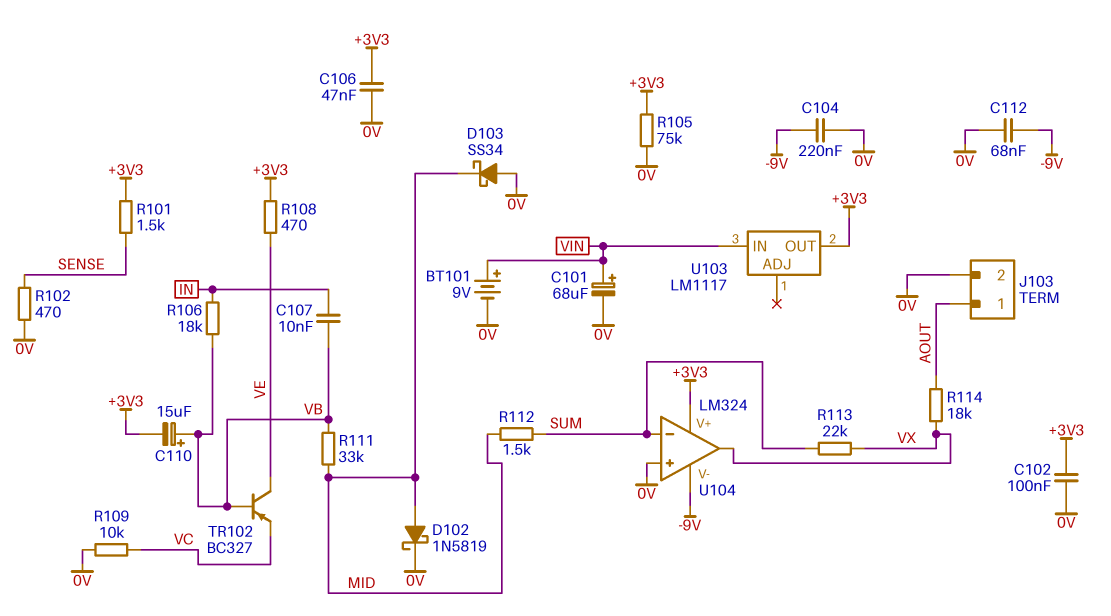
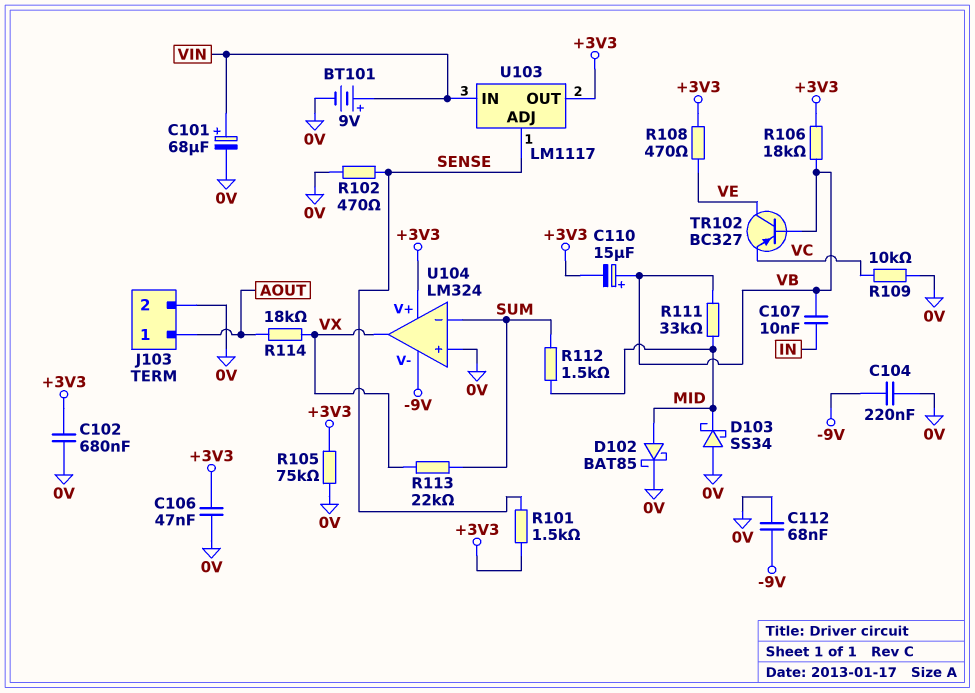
C102: 100nF (+3V3, 0V) -> 680nF (+3V3, 0V)
D102: schottky 1N5819 (A MID, K 0V) -> schottky BAT85 (A MID, K 0V)
R106: 18k (IN, VB) -> 18k (+3V3, VB)
U103 pin ADJ: none -> SENSE

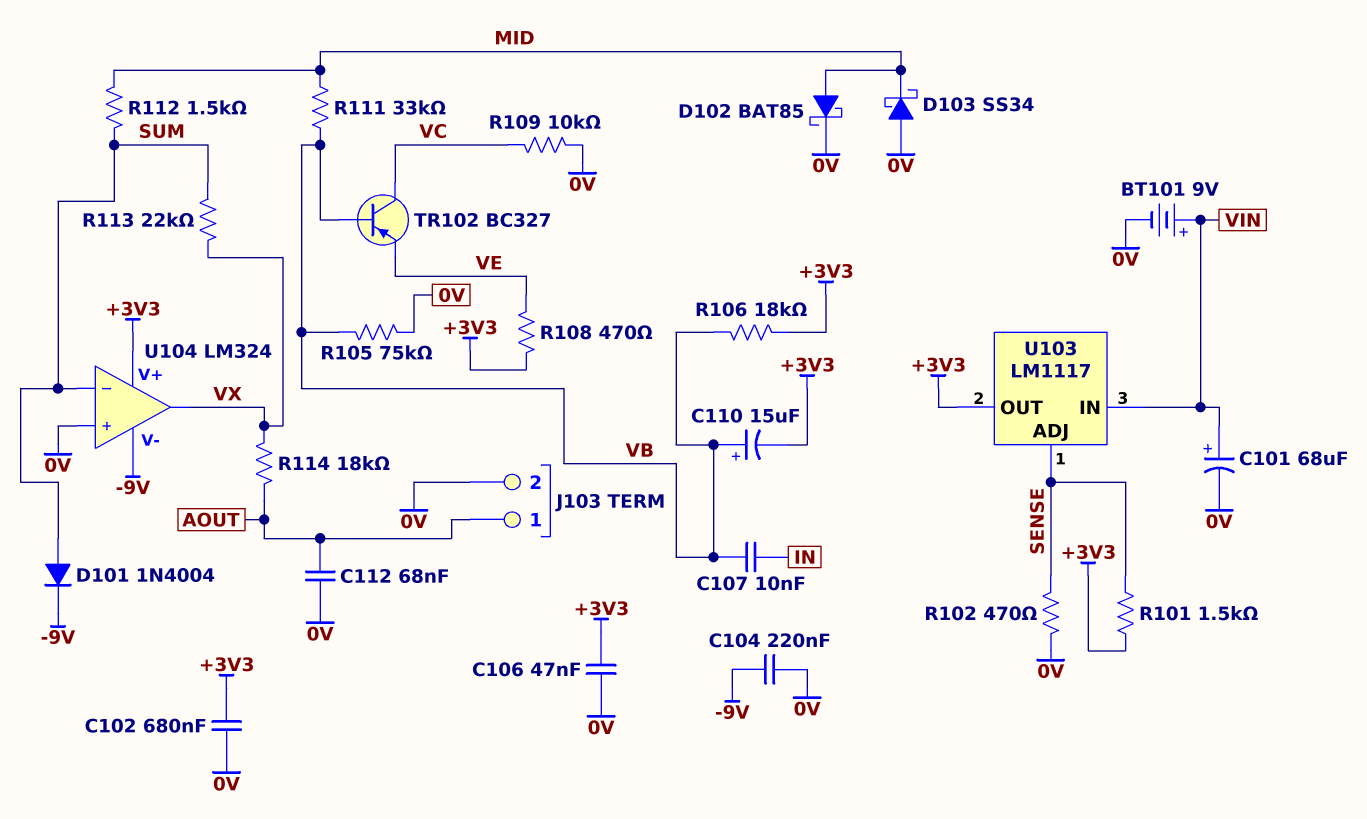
C112: 68nF (-9V, 0V) -> 68nF (0V, AOUT)
D101: none -> diode 1N4004 (A SUM, K -9V)
R105: 75k (+3V3, 0V) -> 75k (0V, VB)
TR102: PNP BC327 (B VB, C VE, E VC) -> PNP BC327 (B VB, C VC, E VE)

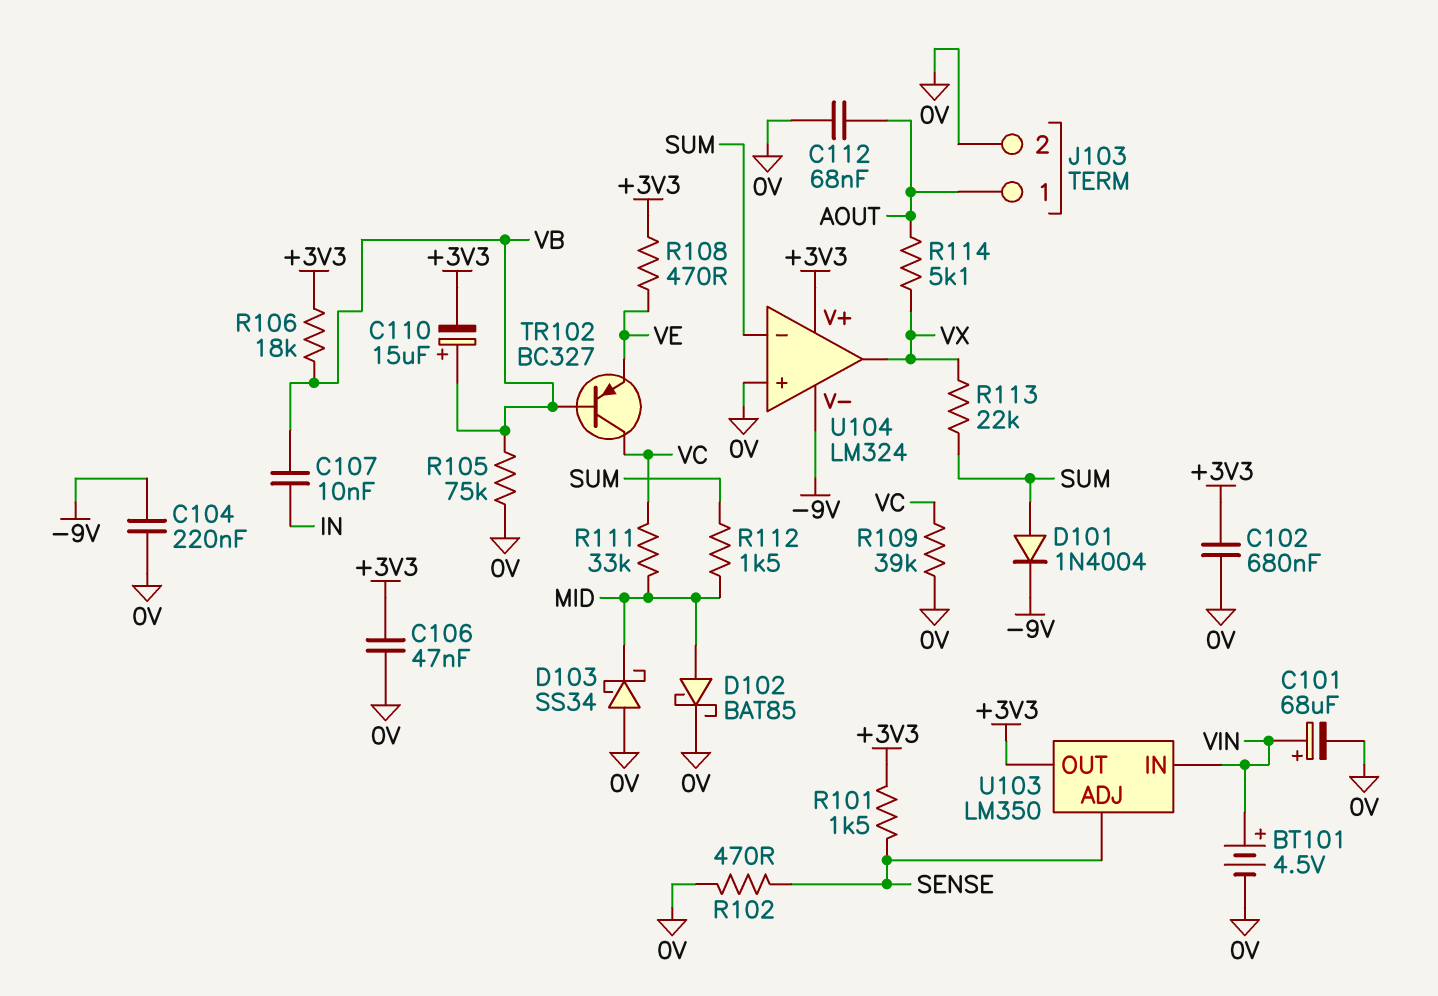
BT101: 9V (plus VIN, minus 0V) -> 4.5V (plus VIN, minus 0V)
R109: 10k (0V, VC) -> 39k (0V, VC)
R111: 33k (MID, VB) -> 33k (MID, VC)
R114: 18k (AOUT, VX) -> 5.1k (AOUT, VX)
U103: LM1117 -> LM350

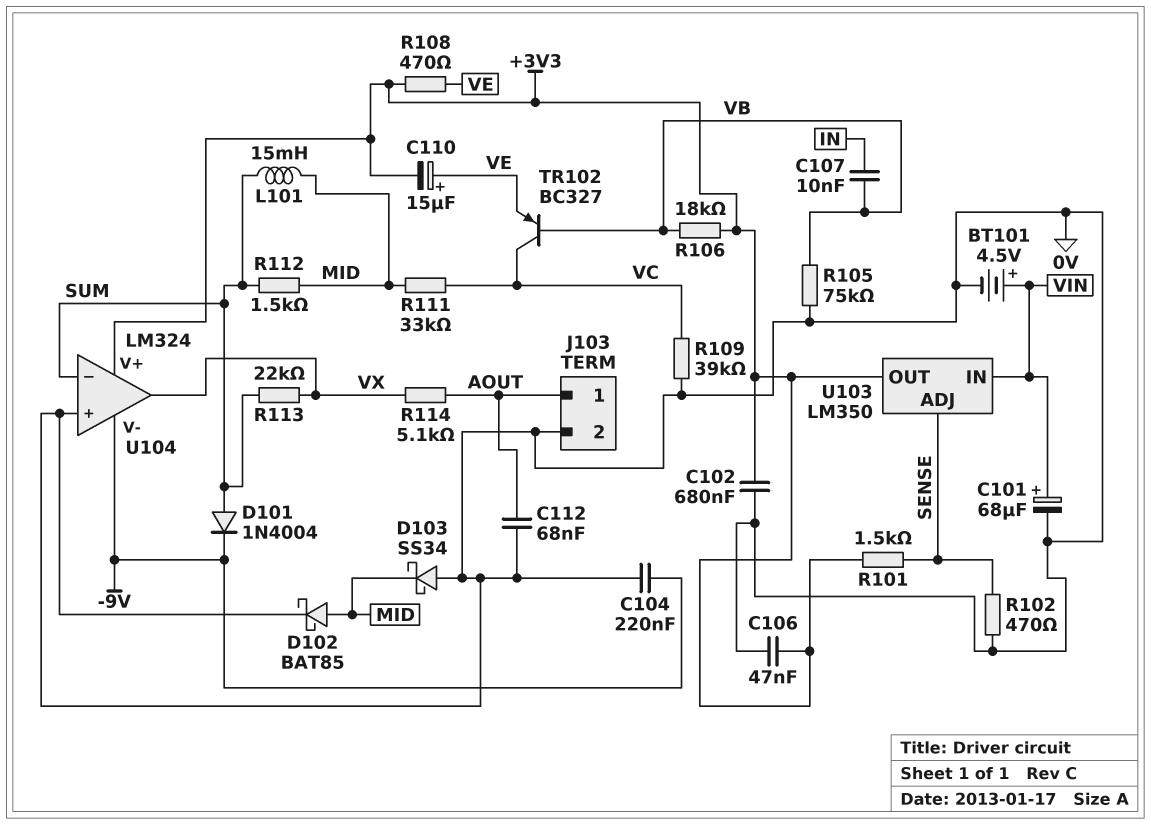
C110: 15uF (plus VB, minus +3V3) -> 15uF (plus VE, minus +3V3)
L101: none -> 15mH (MID, SUM)

